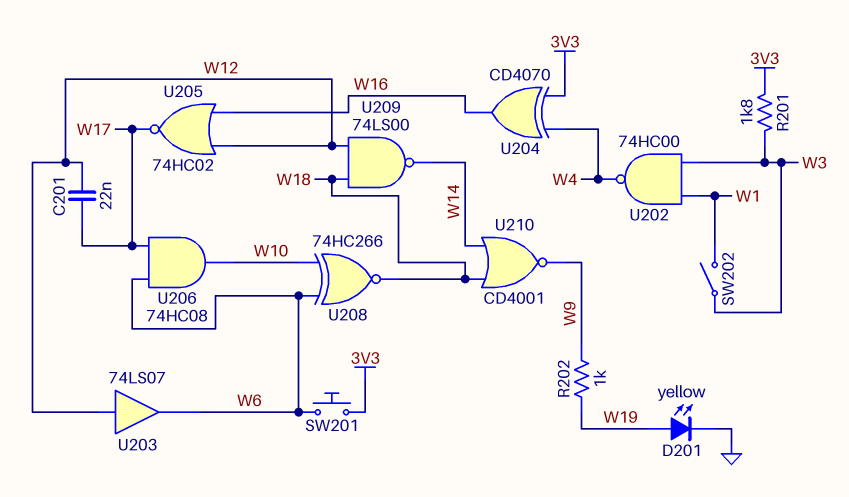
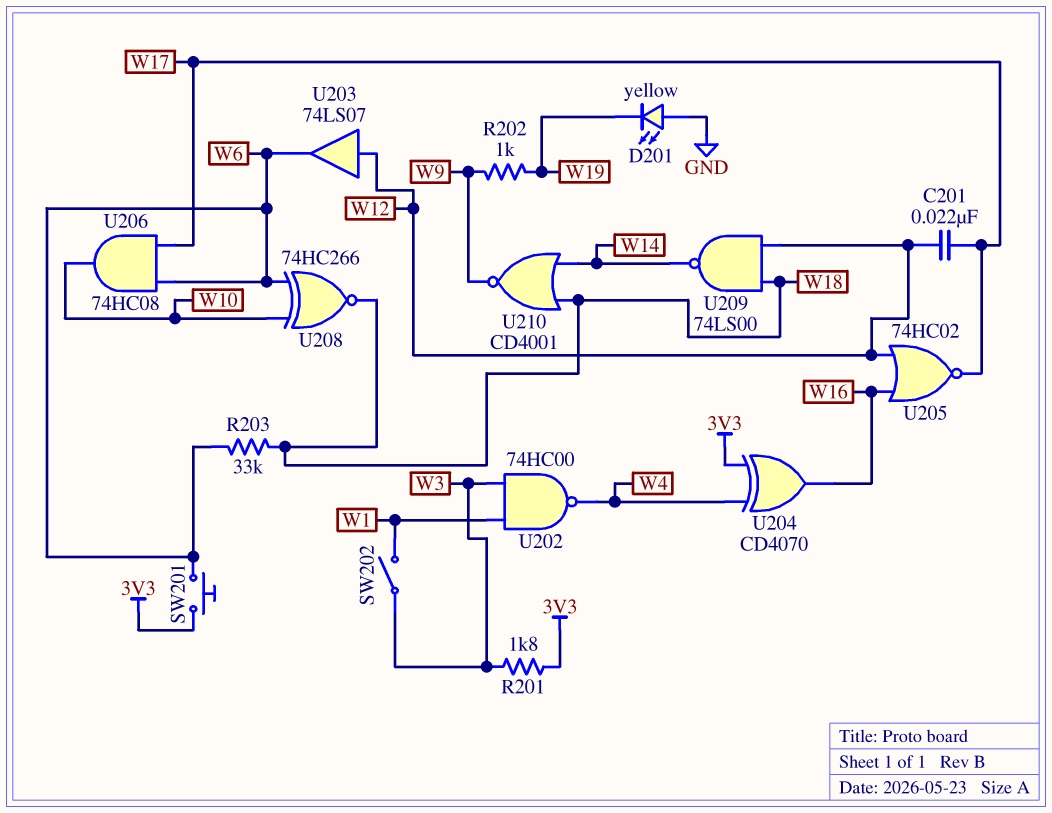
D201: LED yellow (A W19, K GND) -> LED yellow (A GND, K W19)
R203: none -> 33k (W6, W18)

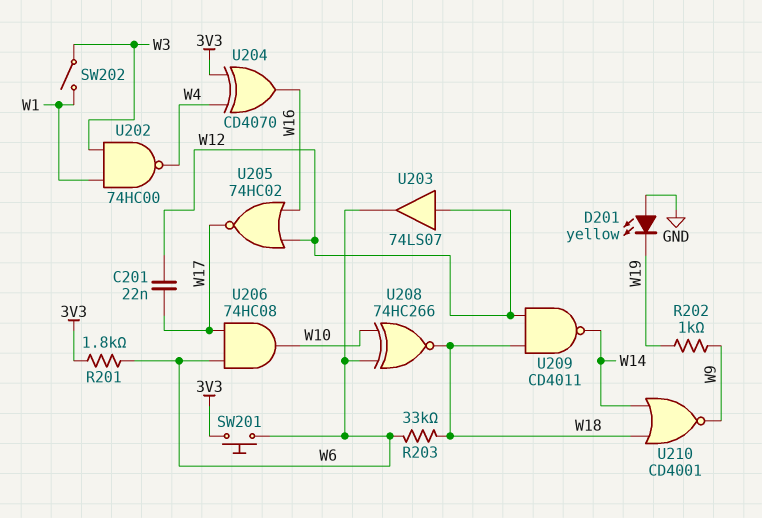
R201: 1.8k (3V3, W3) -> 1.8k (3V3, W6)
U209: NAND 74LS00 (in W12, in W18, out W14) -> NAND CD4011 (in W12, in W18, out W14)

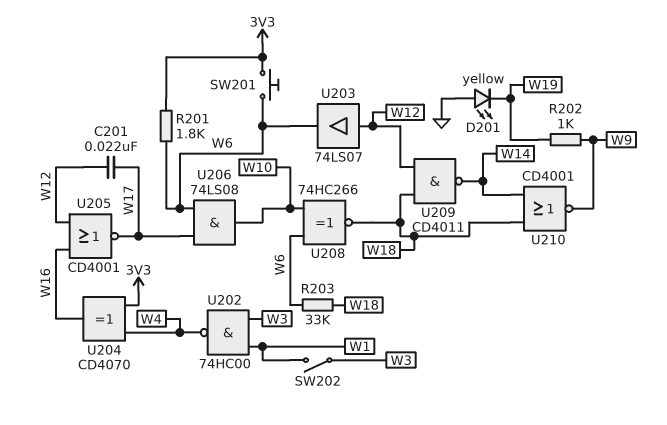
U205: NOR 74HC02 (in W12, in W16, out W17) -> NOR CD4001 (in W12, in W16, out W17)
U206: AND 74HC08 (in W6, in W17, out W10) -> AND 74LS08 (in W6, in W17, out W10)

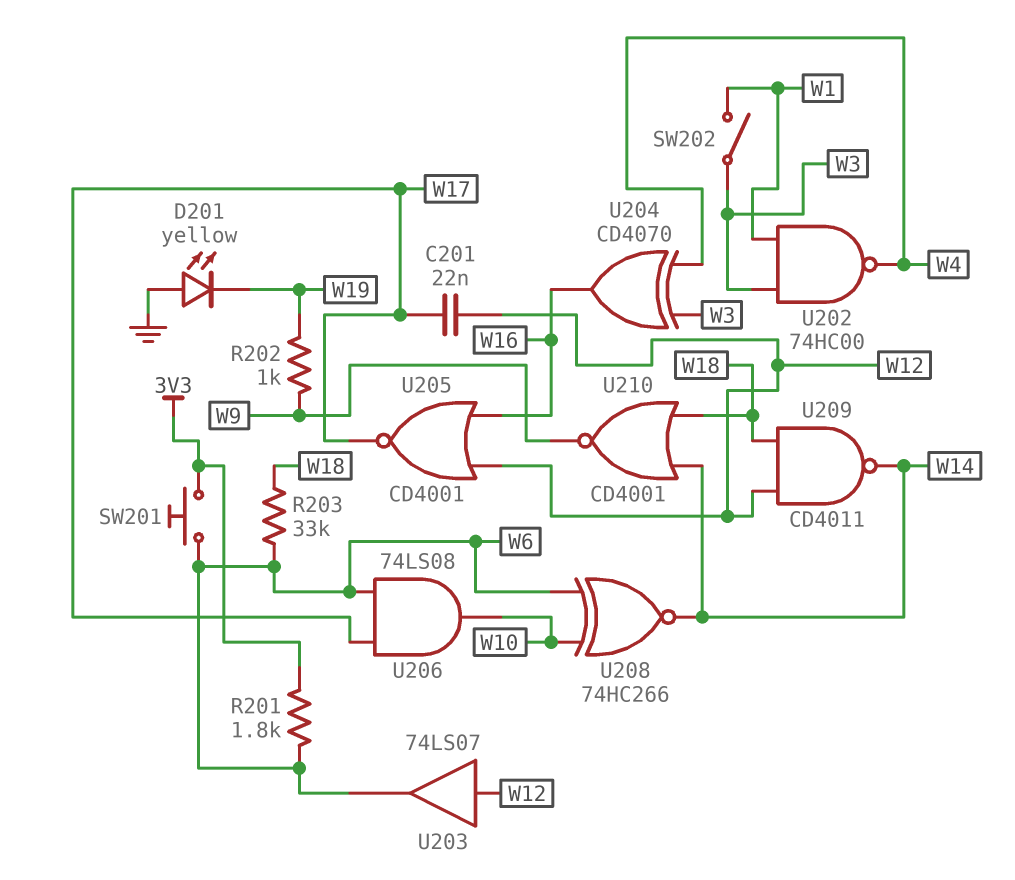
U204: XOR CD4070 (in 3V3, in W4, out W16) -> XOR CD4070 (in W3, in W4, out W16)
U208: XNOR 74HC266 (in W6, in W10, out W18) -> XNOR 74HC266 (in W6, in W10, out W14)

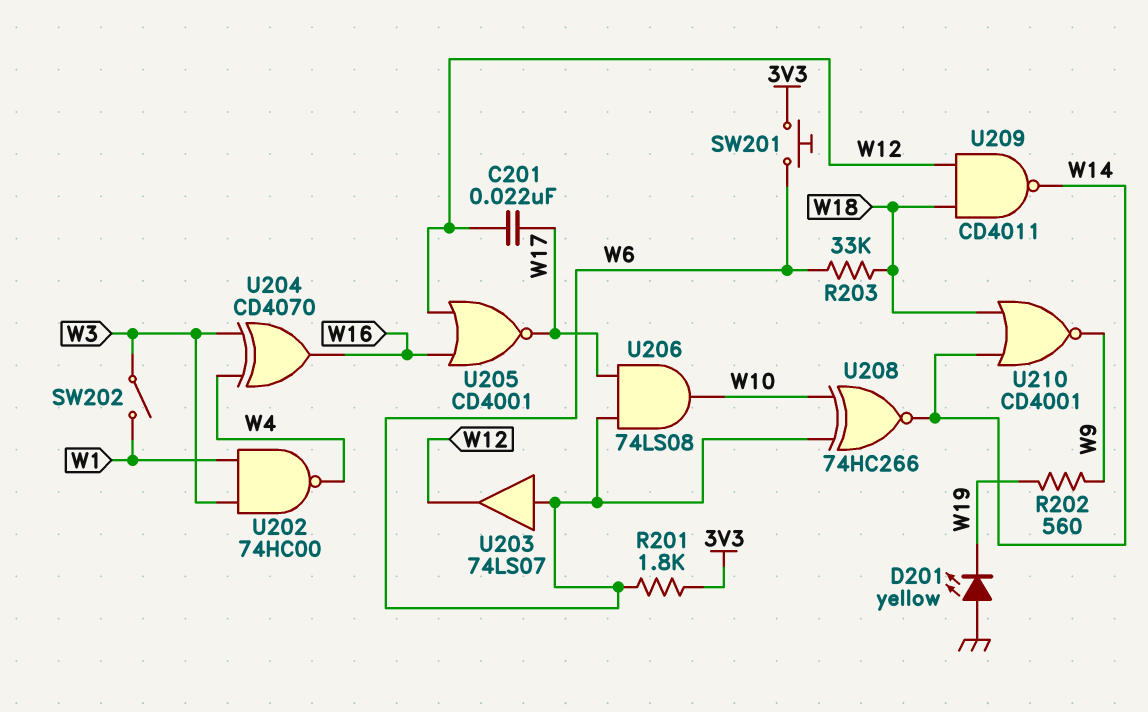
R202: 1k (W9, W19) -> 560 (W9, W19)
U203: buffer 74LS07 (in W12, out W6) -> buffer 74LS07 (in W6, out W12)

